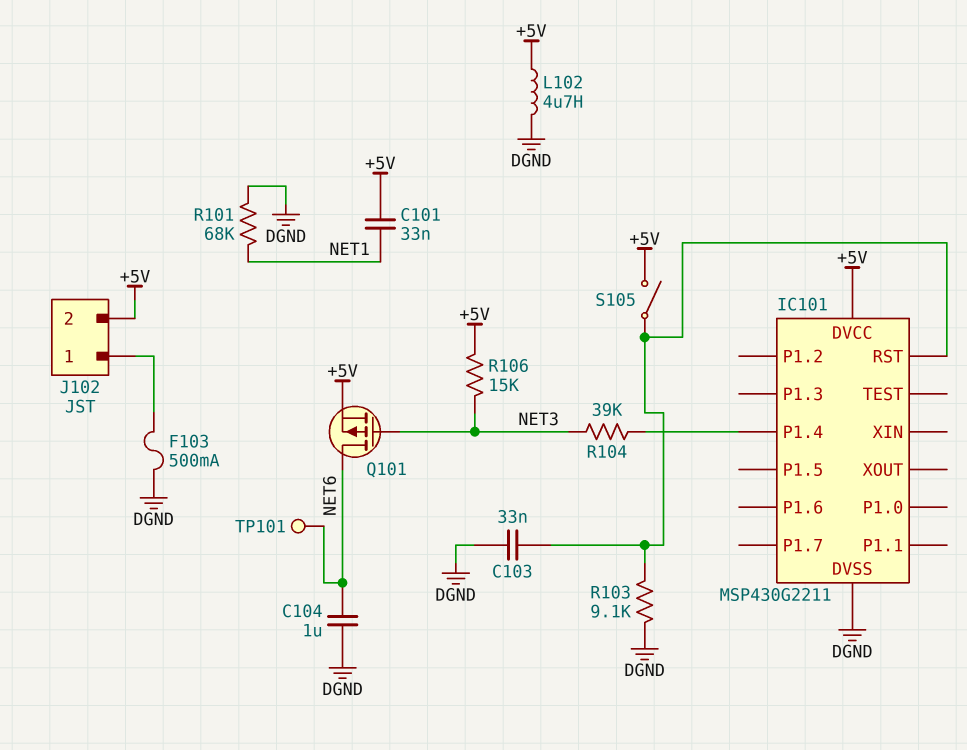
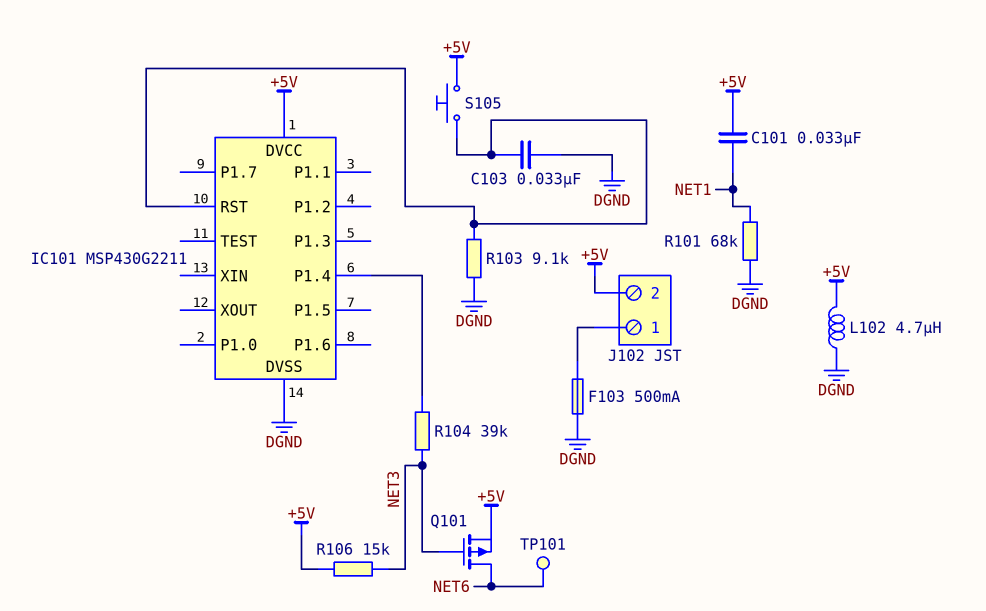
C104: 1uF (DGND, NET6) -> none
S105: switch (+5V, IC101/RST) -> button (+5V, IC101/RST)

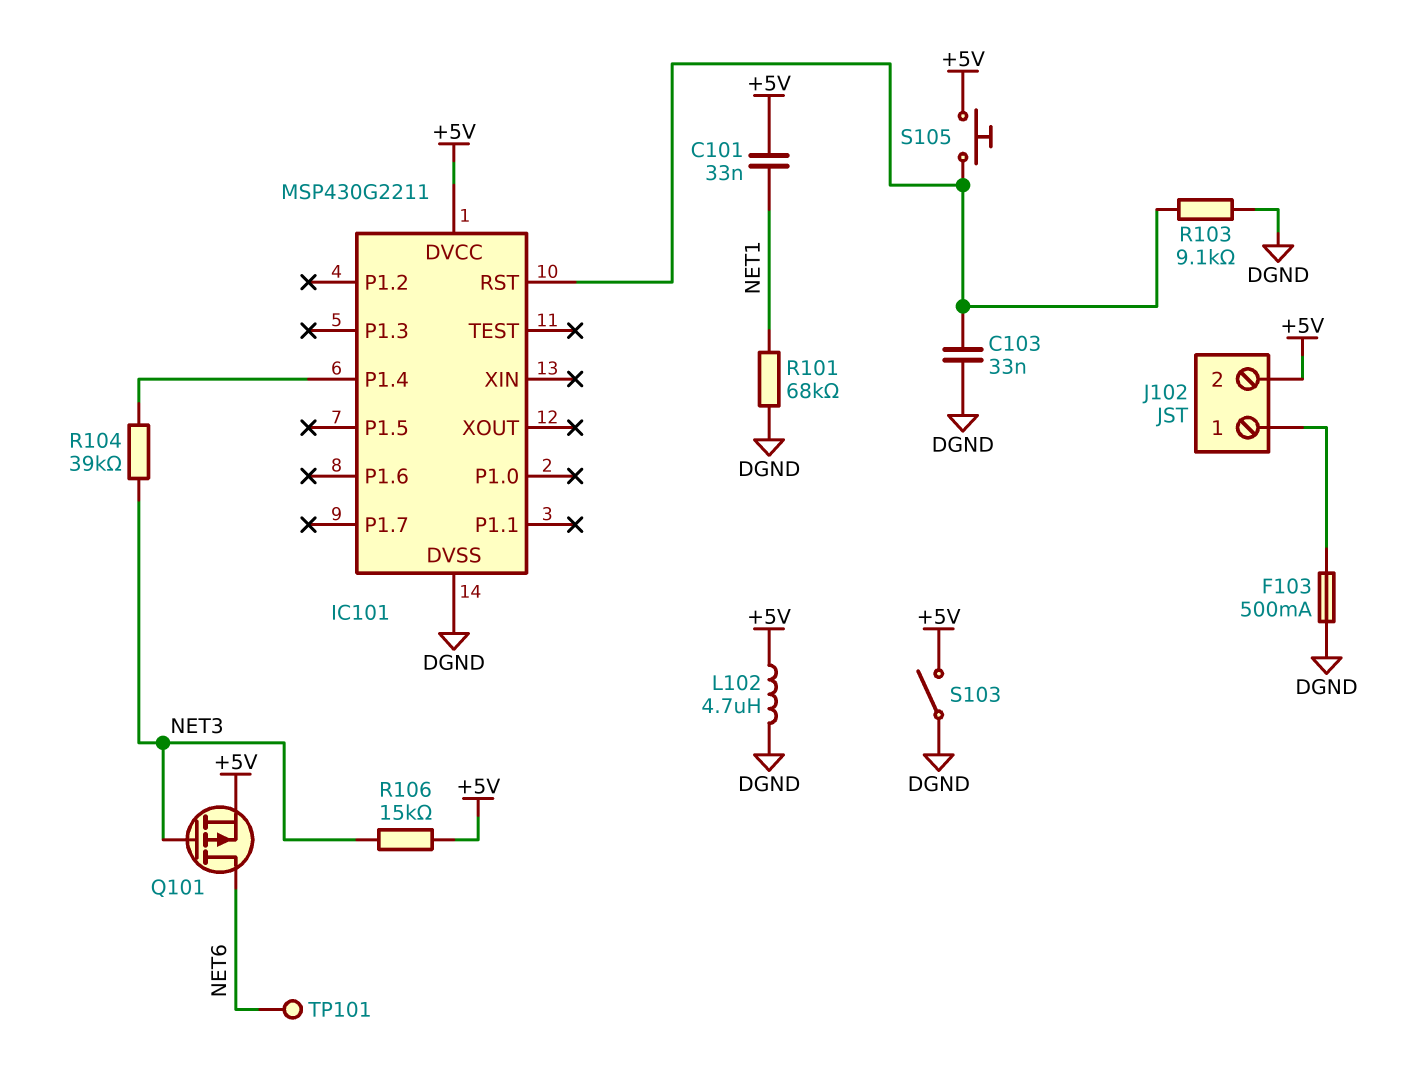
S103: none -> switch (+5V, DGND)

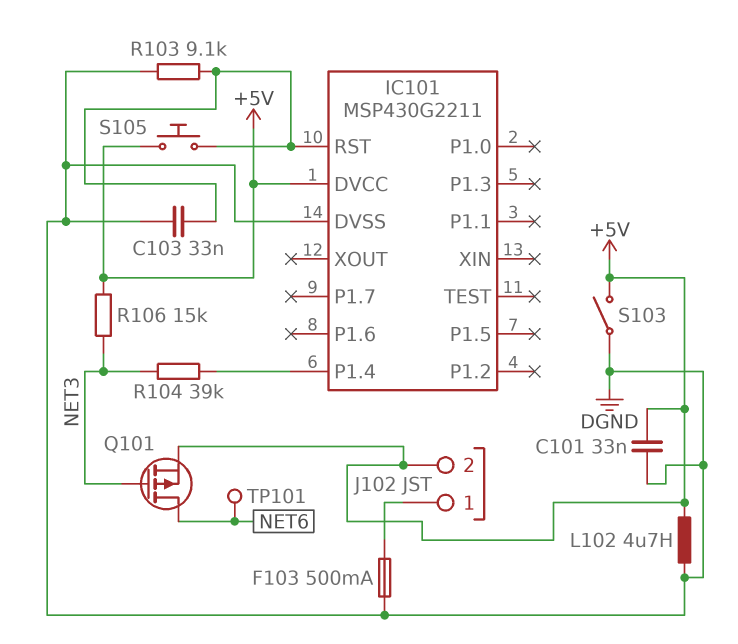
C101: 33nF (+5V, NET1) -> 33nF (+5V, DGND)
R101: 68k (DGND, NET1) -> none

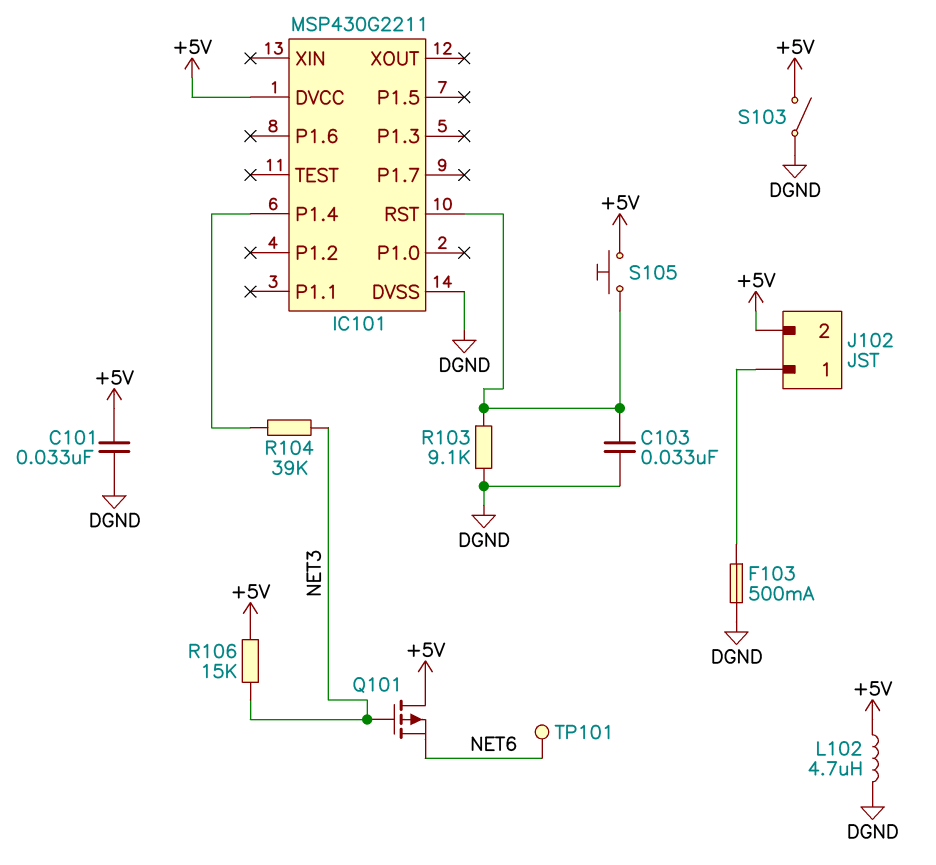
Q101: PMOS (G NET3, D NET6, S +5V) -> PMOS (G NET3, D +5V, S NET6)

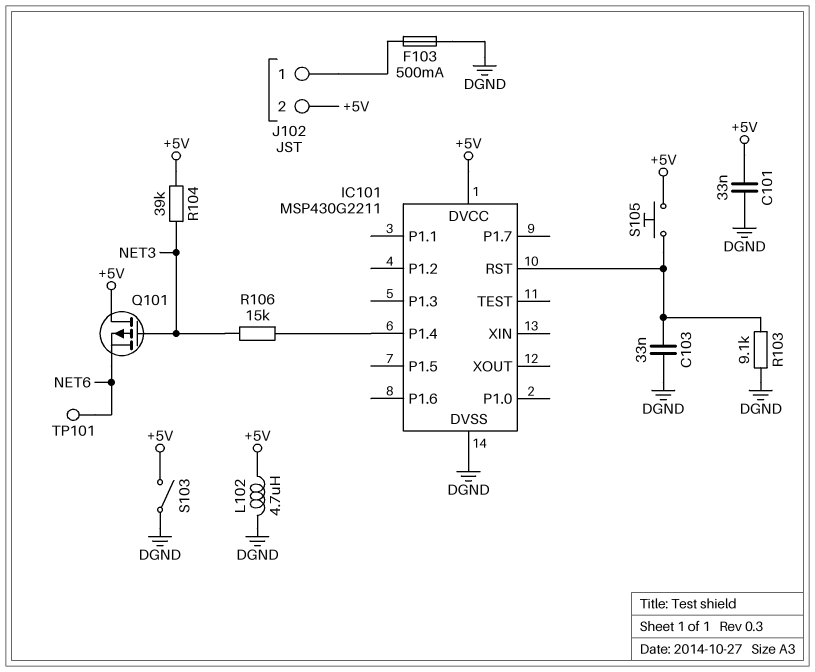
R104: 39k (IC101/P1.4, NET3) -> 39k (+5V, NET3)
R106: 15k (+5V, NET3) -> 15k (IC101/P1.4, NET3)

